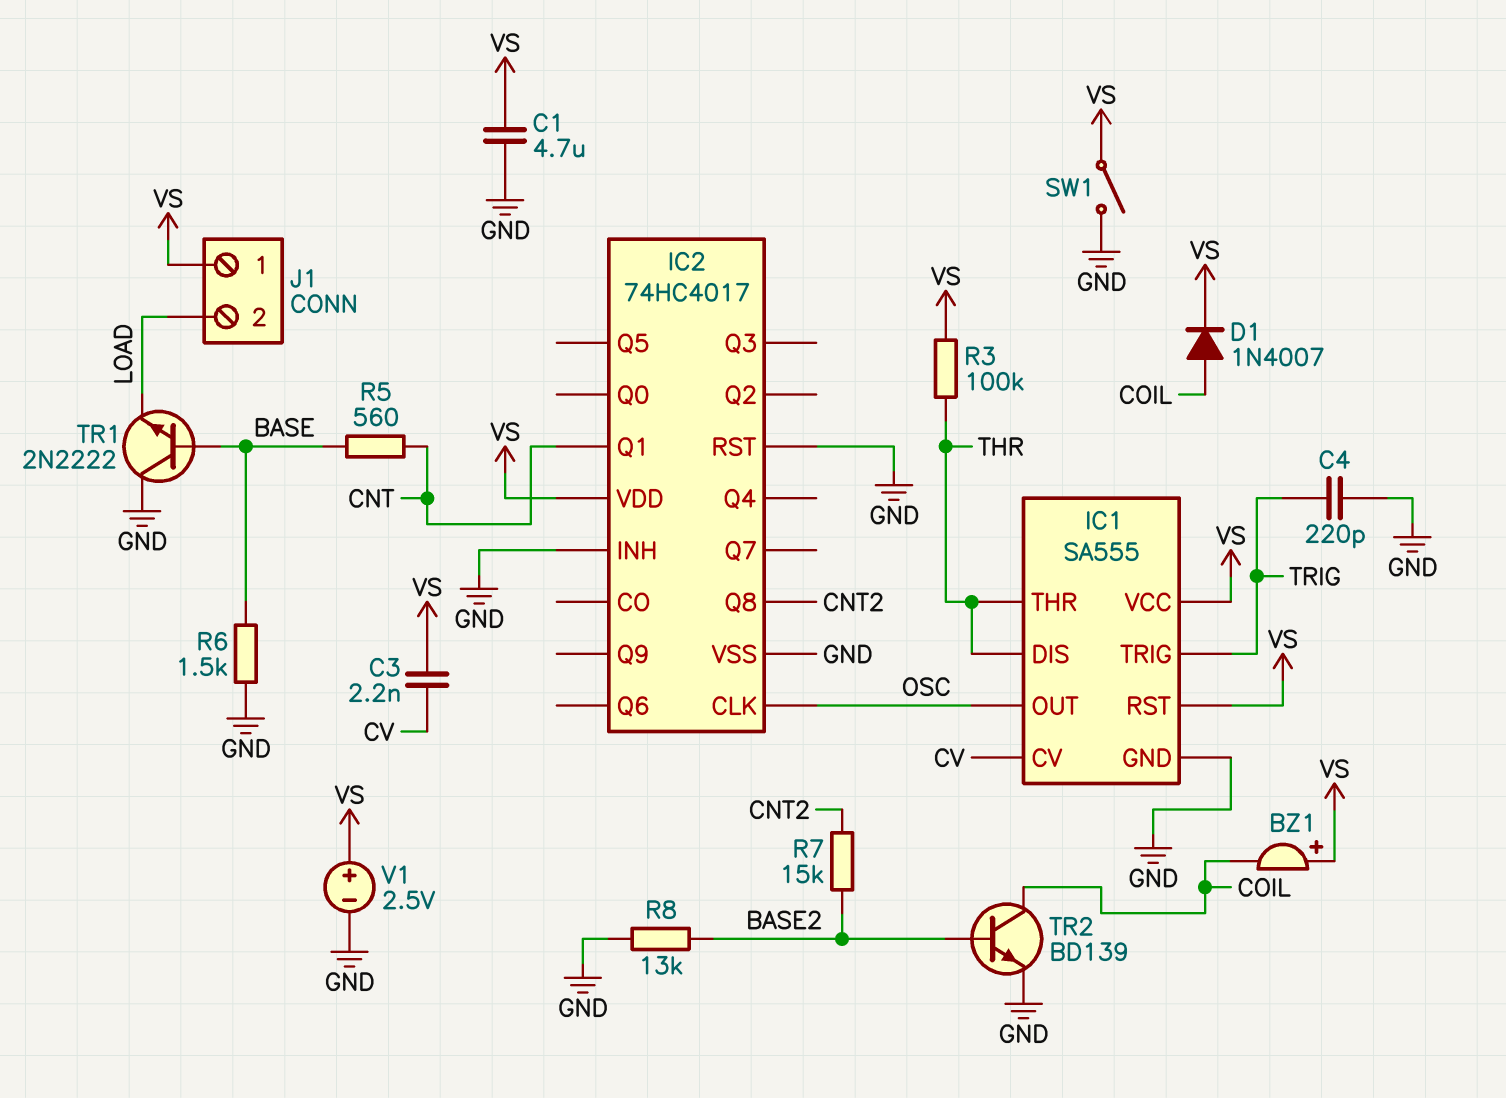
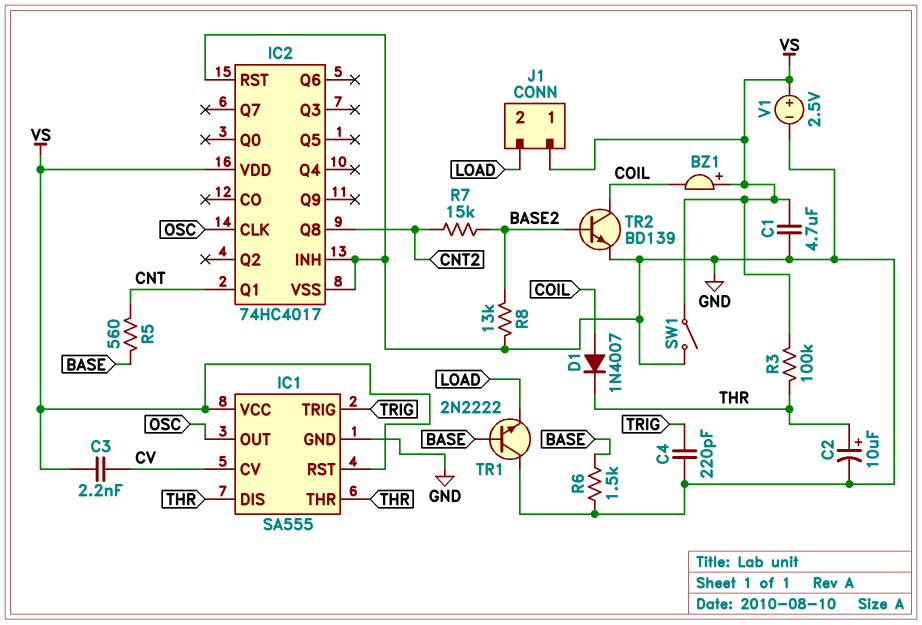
C2: none -> 10uF (plus THR, minus GND)
D1: diode 1N4007 (A COIL, K VS) -> diode 1N4007 (A COIL, K THR)

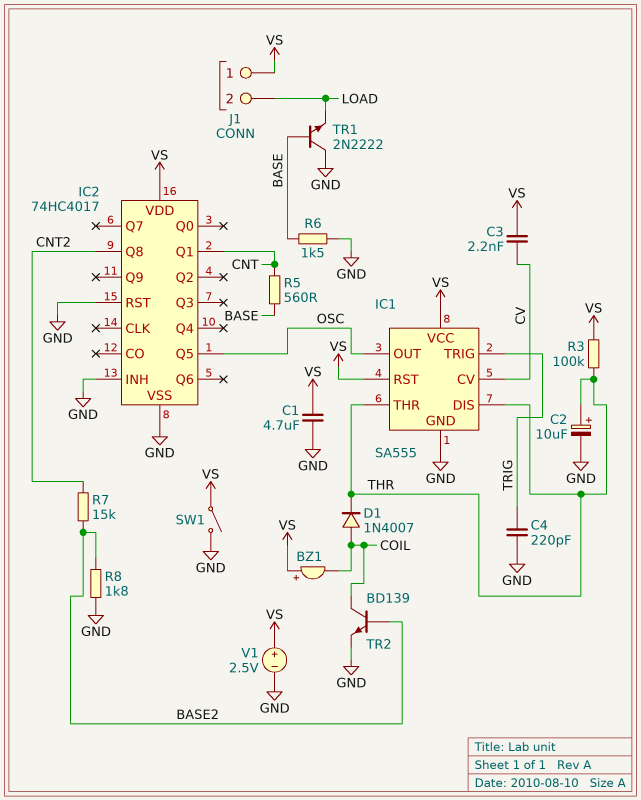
IC2 pin CLK: OSC -> none
IC2 pin Q5: none -> OSC
R8: 13k (BASE2, GND) -> 1.8k (BASE2, GND)

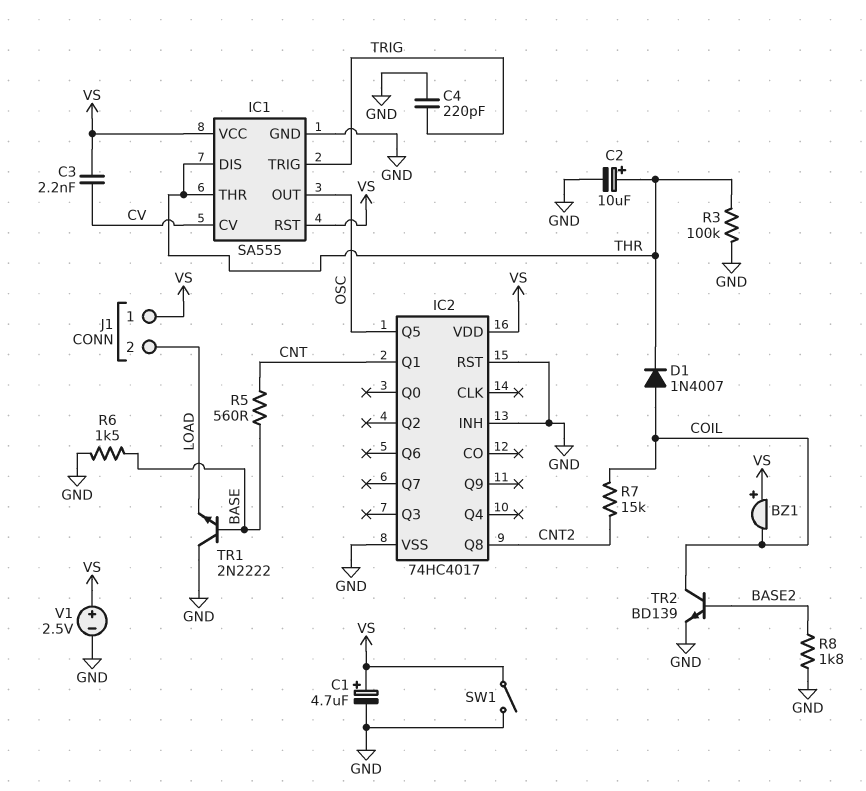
C1: 4.7uF (GND, VS) -> 4.7uF (plus VS, minus GND)
R3: 100k (THR, VS) -> 100k (GND, THR)
R7: 15k (BASE2, CNT2) -> 15k (CNT2, COIL)

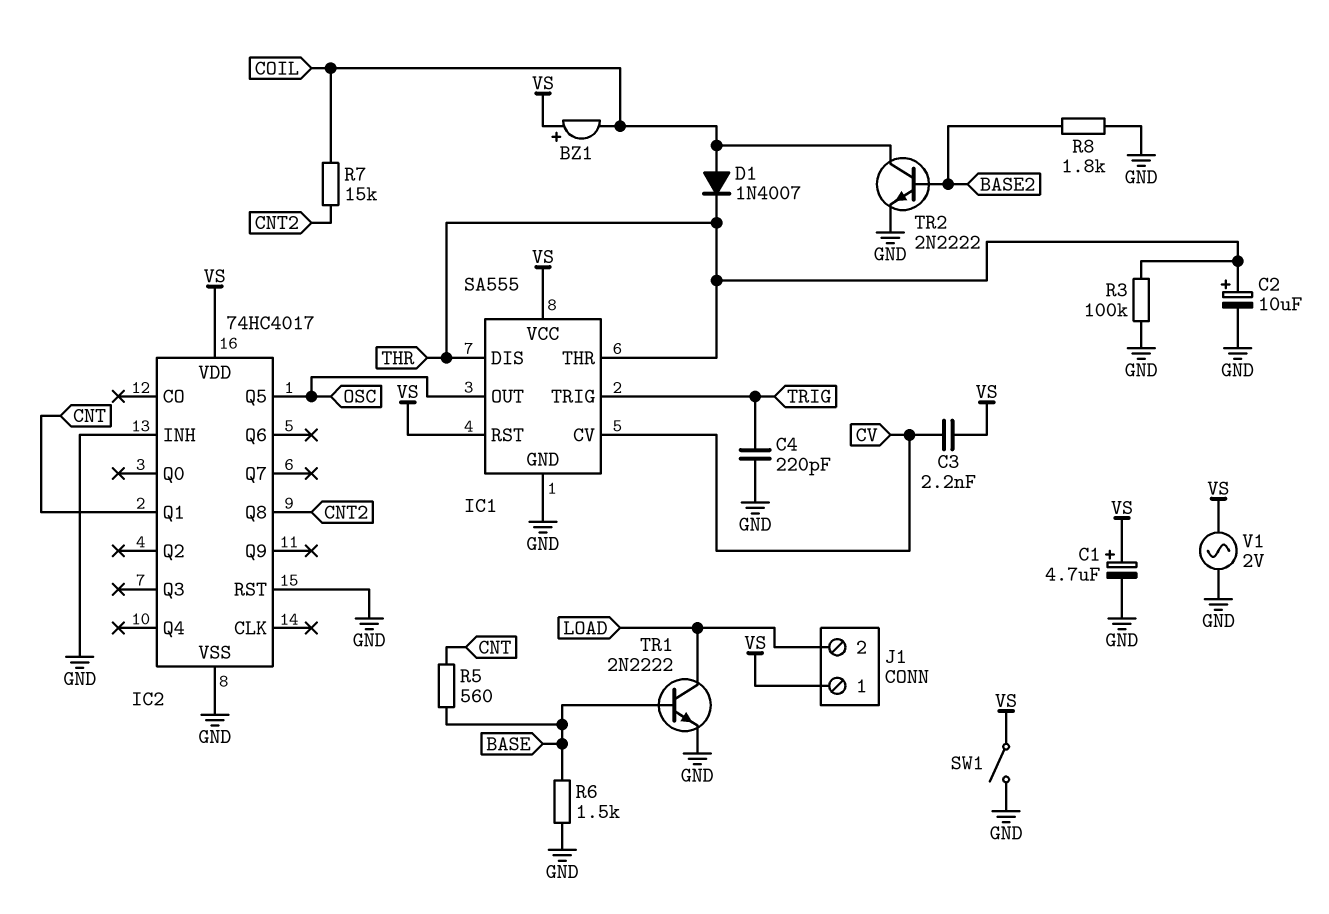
TR1: NPN 2N2222 (B BASE, C GND, E LOAD) -> NPN 2N2222 (B BASE, C LOAD, E GND)
TR2: NPN BD139 (B BASE2, C COIL, E GND) -> NPN 2N2222 (B BASE2, C COIL, E GND)
V1: 2.5V (plus VS, minus GND) -> AC 2V (GND, VS)

